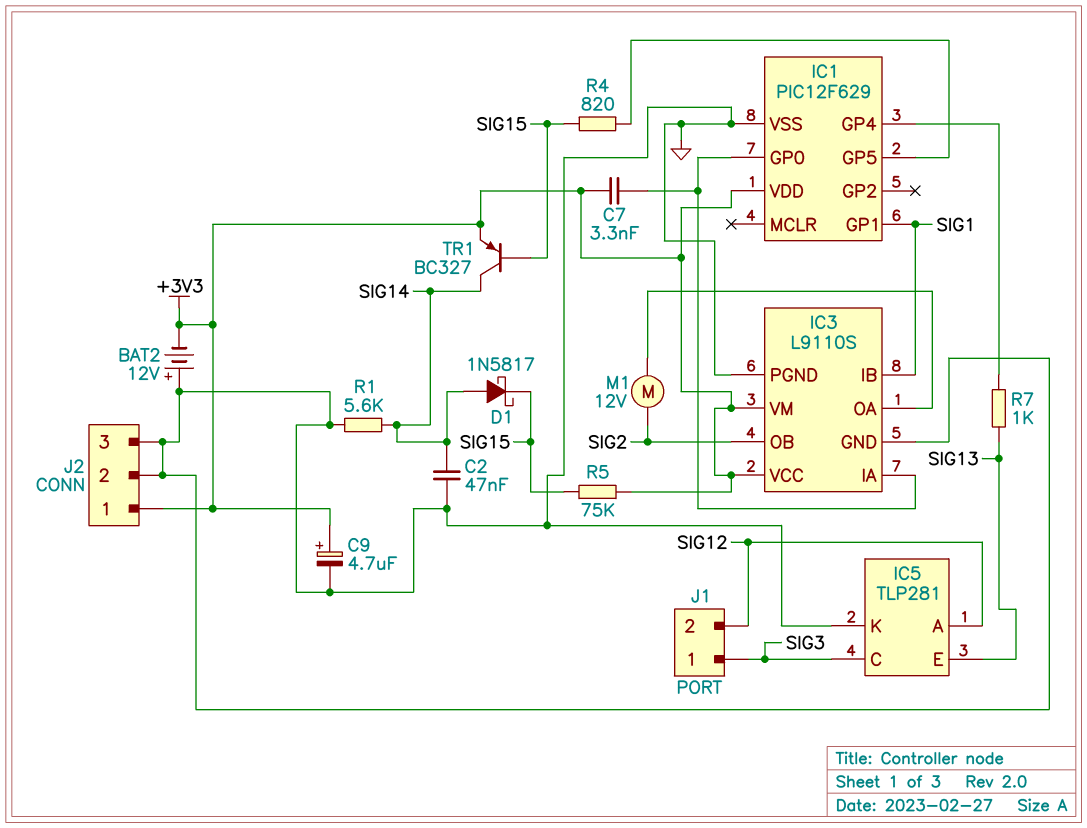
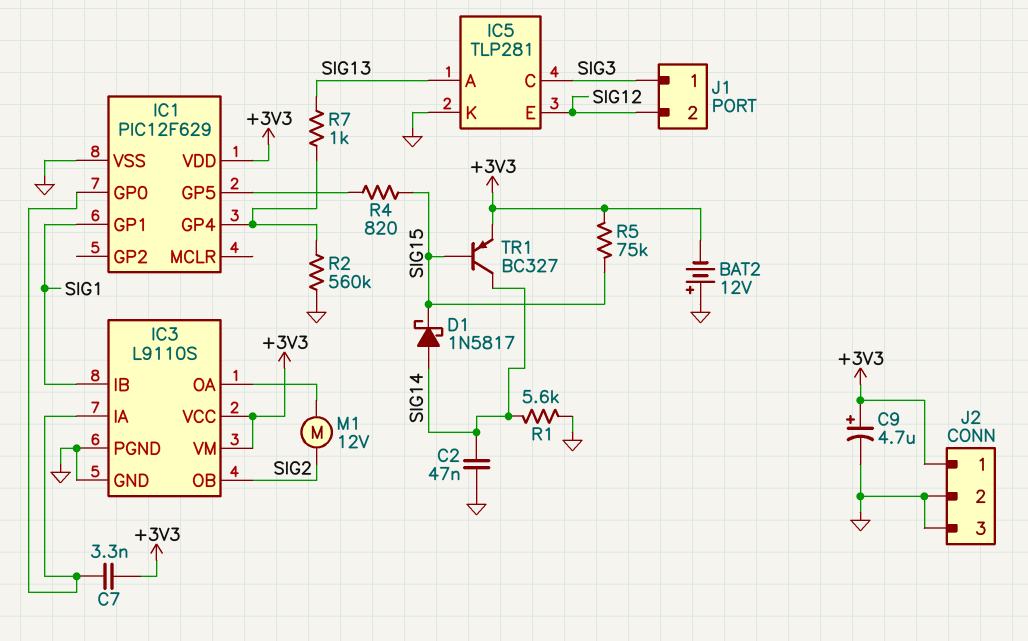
IC5 pin A: SIG12 -> SIG13
IC5 pin E: SIG13 -> SIG12
R2: none -> 560k (GND, IC1/GP4)

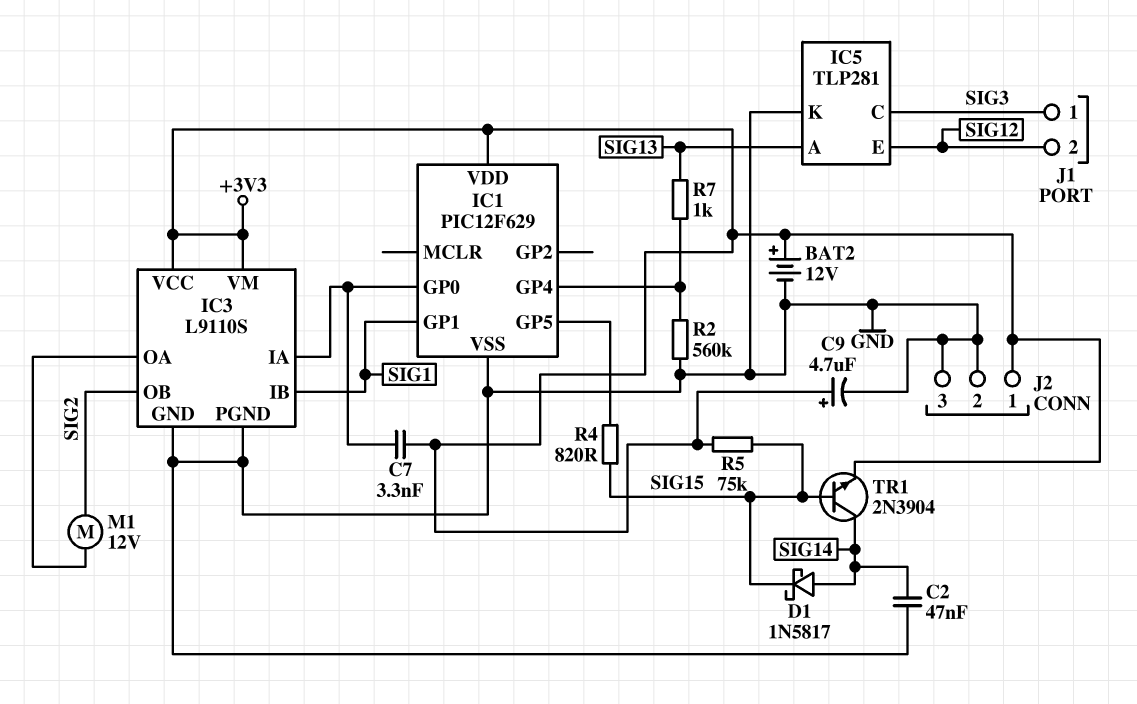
BAT2: 12V (plus GND, minus +3V3) -> 12V (plus +3V3, minus GND)
R1: 5.6k (GND, SIG14) -> none
TR1: PNP BC327 (B SIG15, C SIG14, E +3V3) -> NPN 2N3904 (B SIG15, C SIG14, E +3V3)

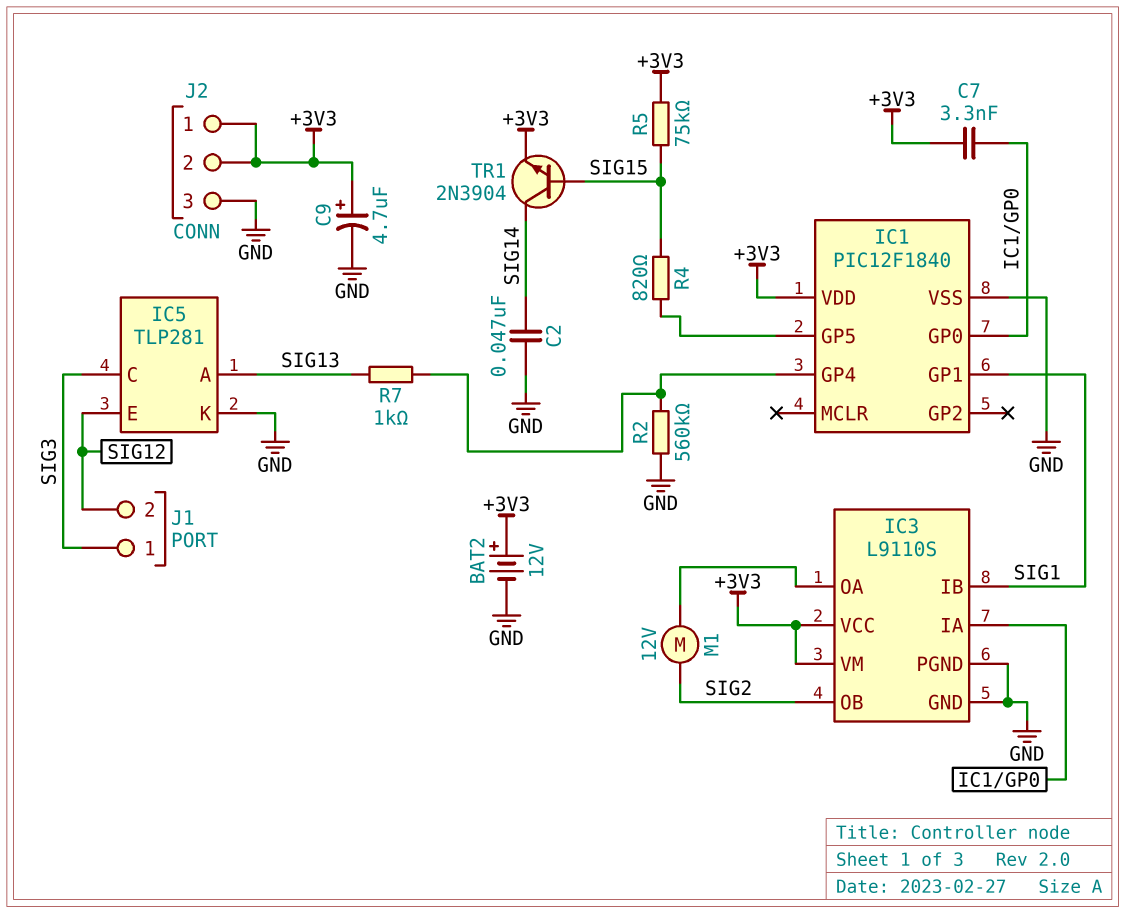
D1: schottky 1N5817 (A SIG14, K SIG15) -> none
IC1: PIC12F629 -> PIC12F1840
J2 pin 2: GND -> +3V3

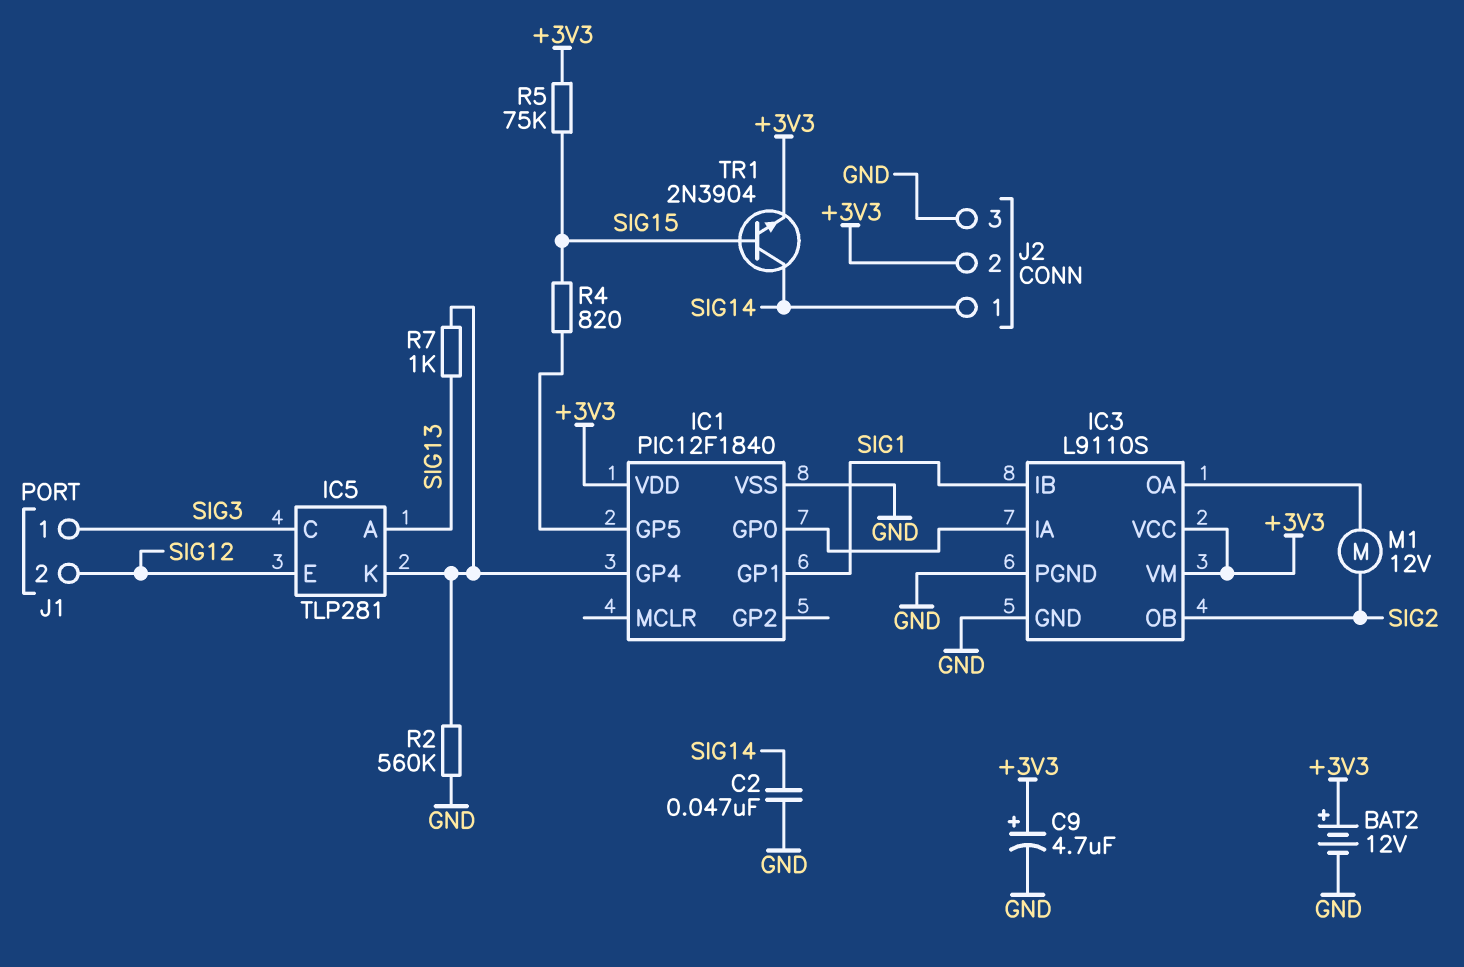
C7: 3.3nF (+3V3, IC1/GP0) -> none
IC5 pin K: GND -> IC1/GP4
J2 pin 1: +3V3 -> SIG14

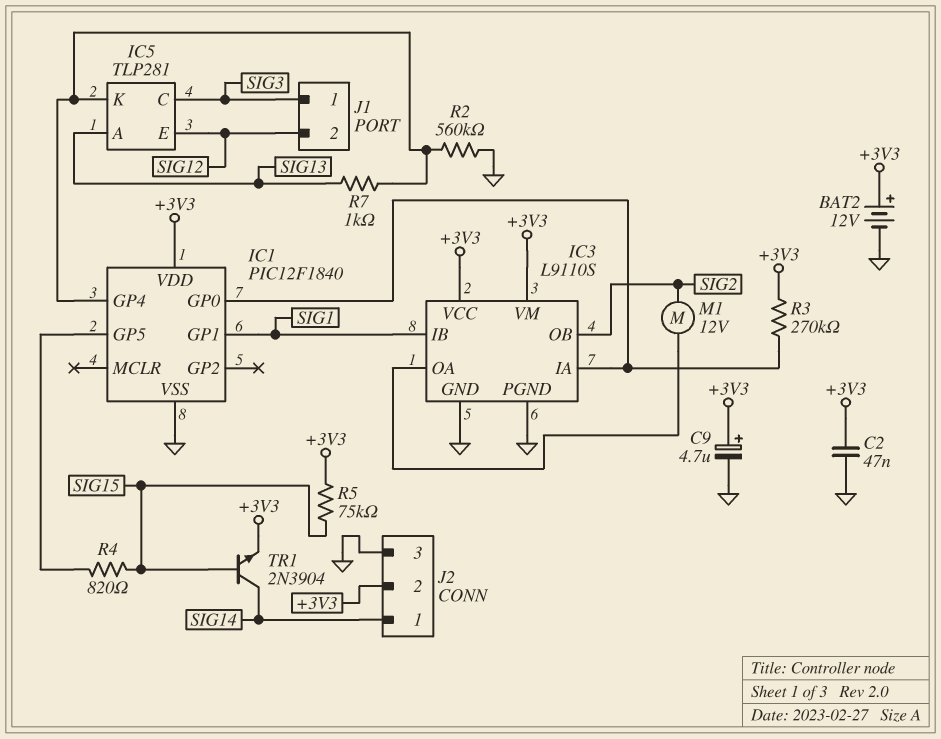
C2: 47nF (GND, SIG14) -> 47nF (+3V3, GND)
R3: none -> 270k (+3V3, IC1/GP0)

